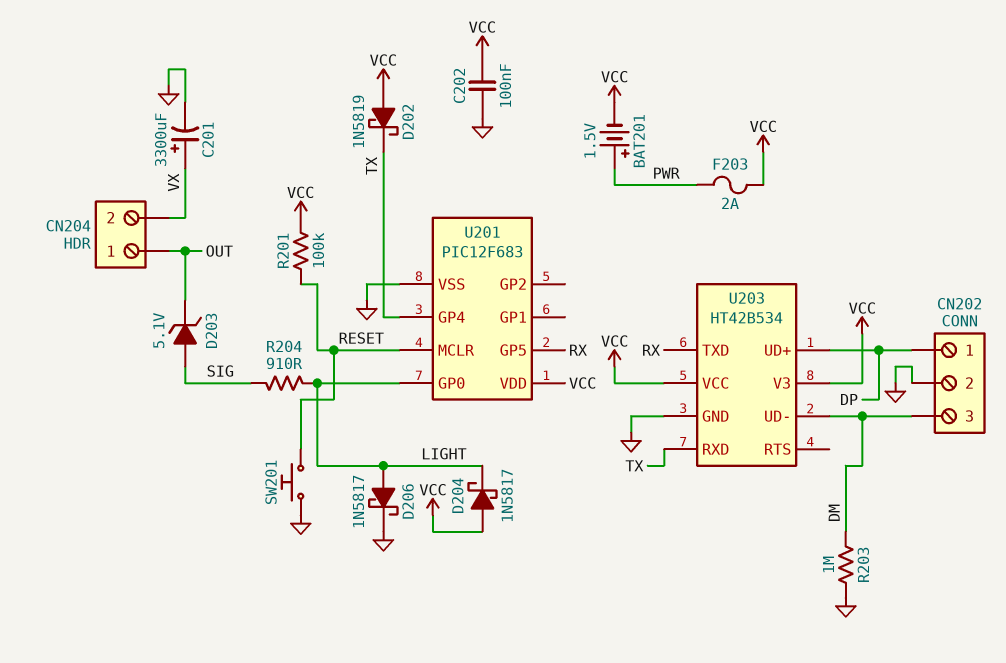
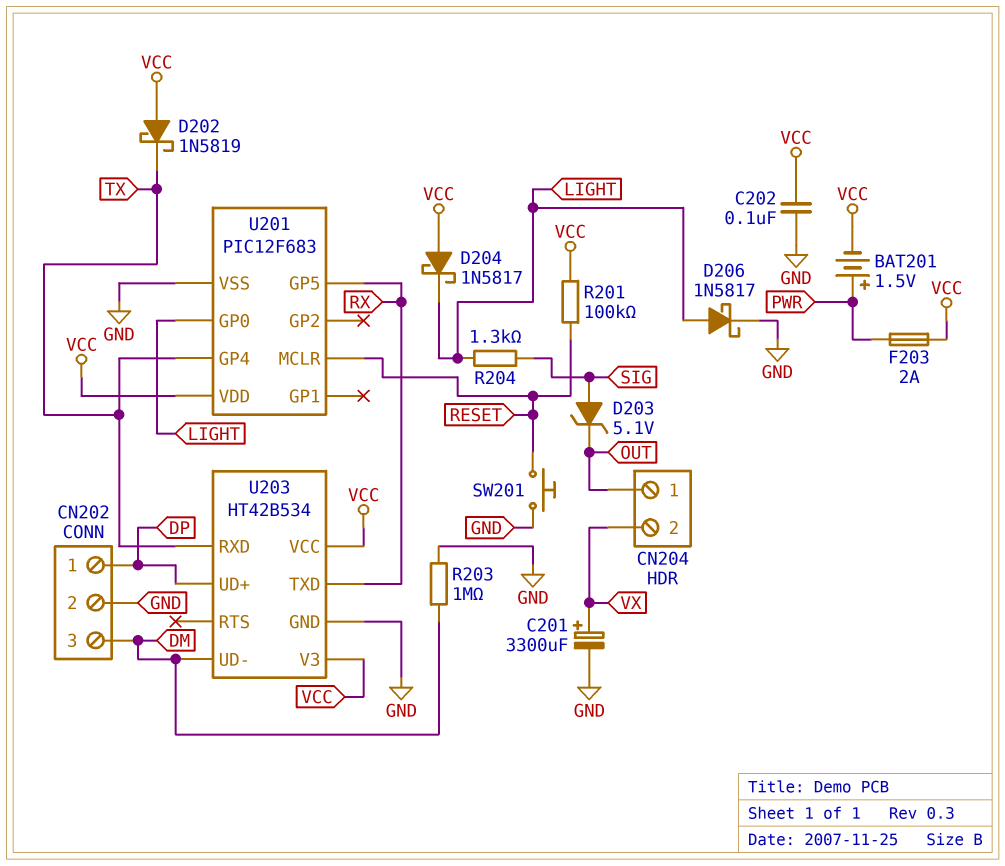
R204: 910 (LIGHT, SIG) -> 1.3k (LIGHT, SIG)

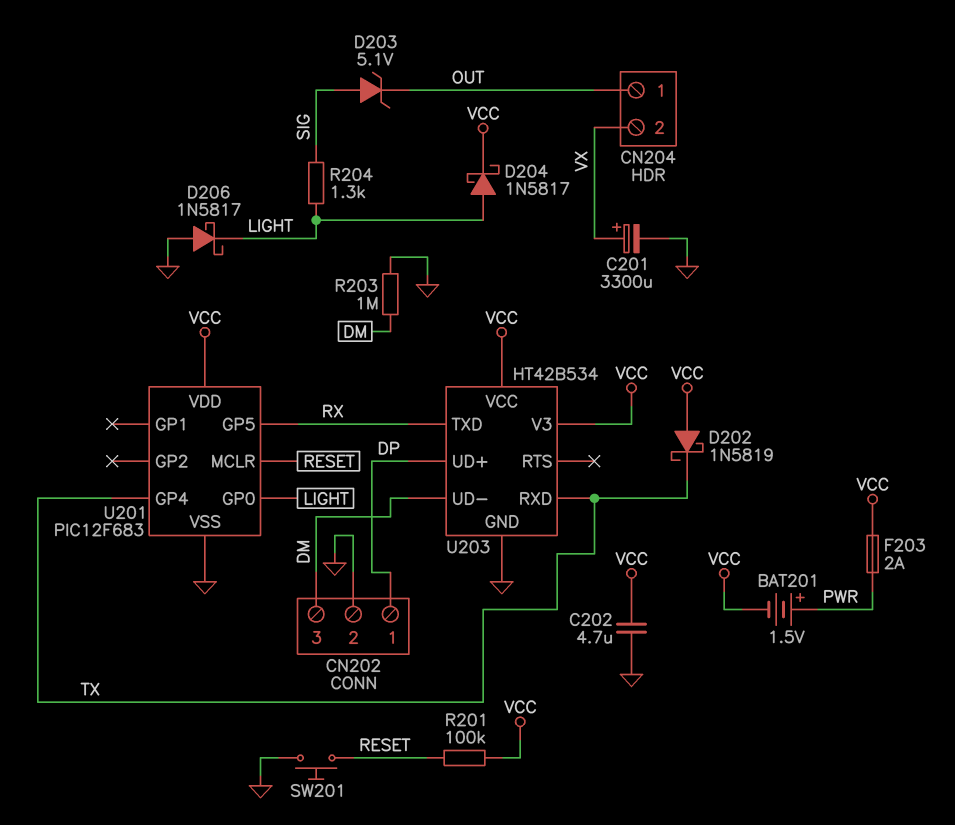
C202: 100nF (GND, VCC) -> 4.7uF (GND, VCC)
D204: schottky 1N5817 (A VCC, K LIGHT) -> schottky 1N5817 (A LIGHT, K VCC)
D206: schottky 1N5817 (A LIGHT, K GND) -> schottky 1N5817 (A GND, K LIGHT)

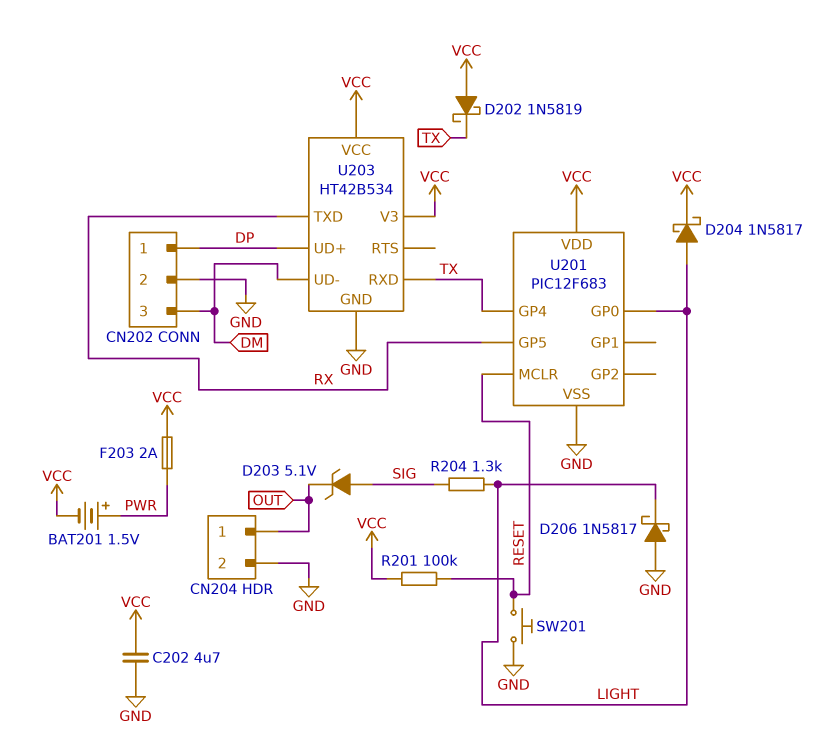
C201: 3300uF (plus VX, minus GND) -> none
CN204 pin 2: VX -> GND
R203: 1M (DM, GND) -> none

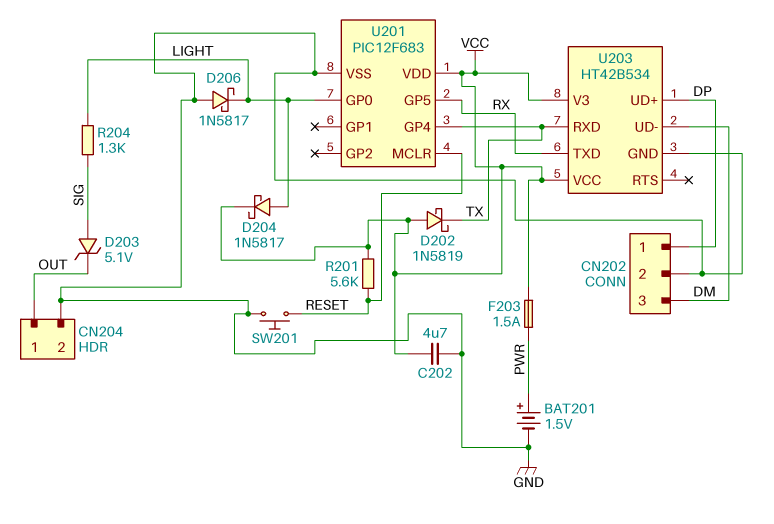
BAT201: 1.5V (plus PWR, minus VCC) -> 1.5V (plus PWR, minus GND)
F203: 2A (PWR, VCC) -> 1.5A (PWR, VCC)
R201: 100k (RESET, VCC) -> 5.6k (RESET, VCC)

